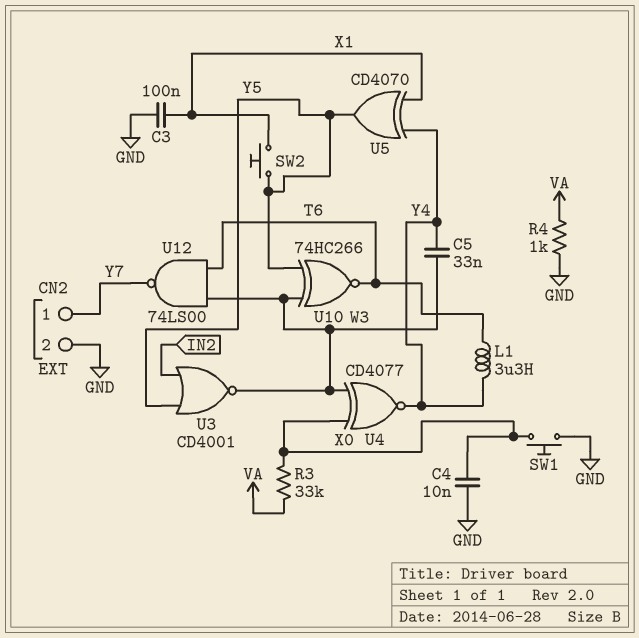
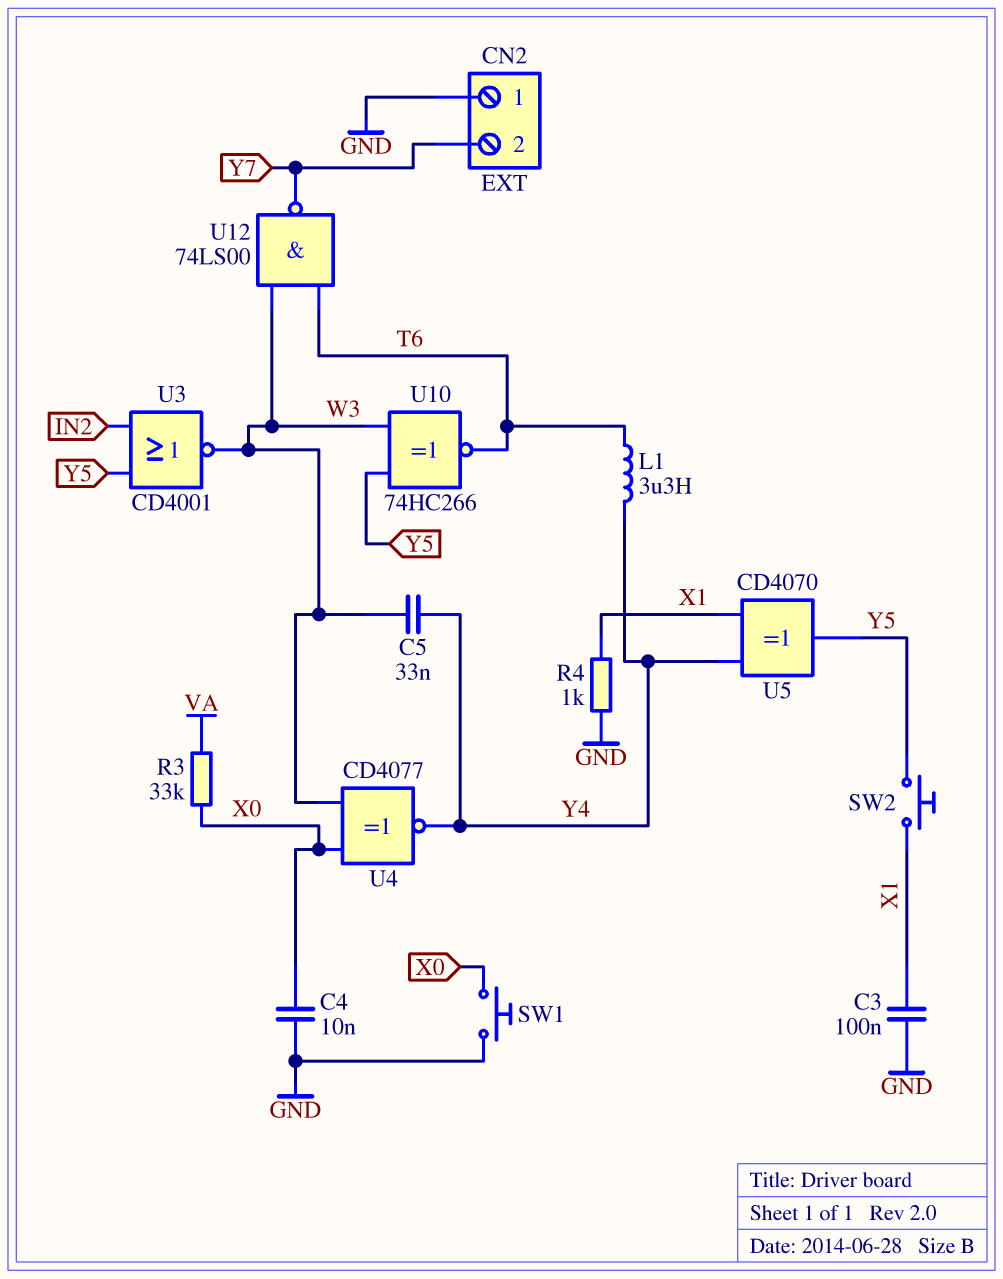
CN2 pin 1: Y7 -> GND
CN2 pin 2: GND -> Y7
R4: 1k (GND, VA) -> 1k (GND, X1)

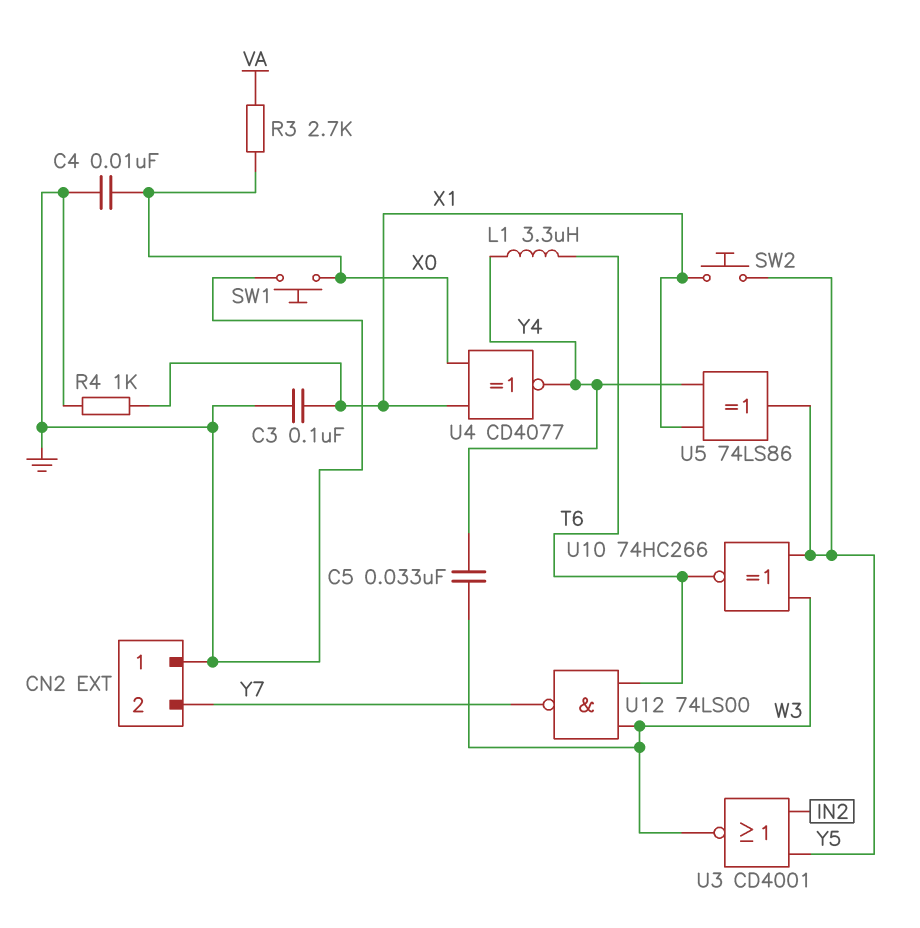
R3: 33k (VA, X0) -> 2.7k (VA, X0)
U4: XNOR CD4077 (in W3, in X0, out Y4) -> XNOR CD4077 (in X0, in X1, out Y4)
U5: XOR CD4070 (in X1, in Y4, out Y5) -> XOR 74LS86 (in X1, in Y4, out Y5)

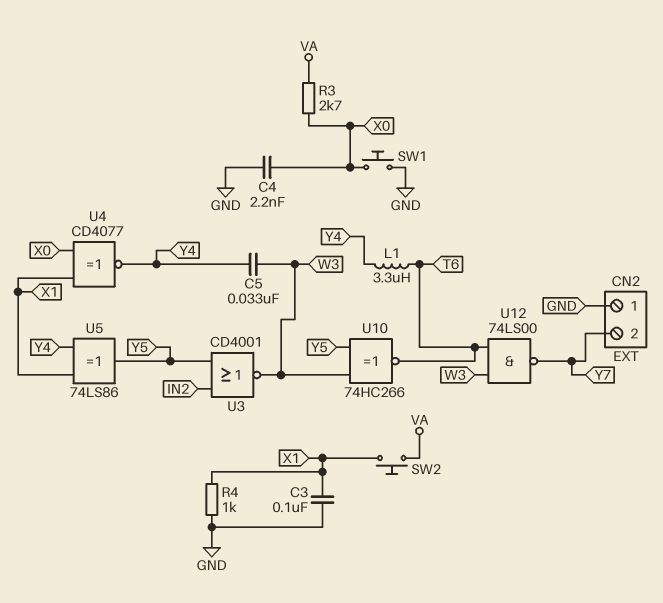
C4: 10nF (GND, X0) -> 2.2nF (GND, X0)
SW2: button (X1, Y5) -> button (VA, X1)

